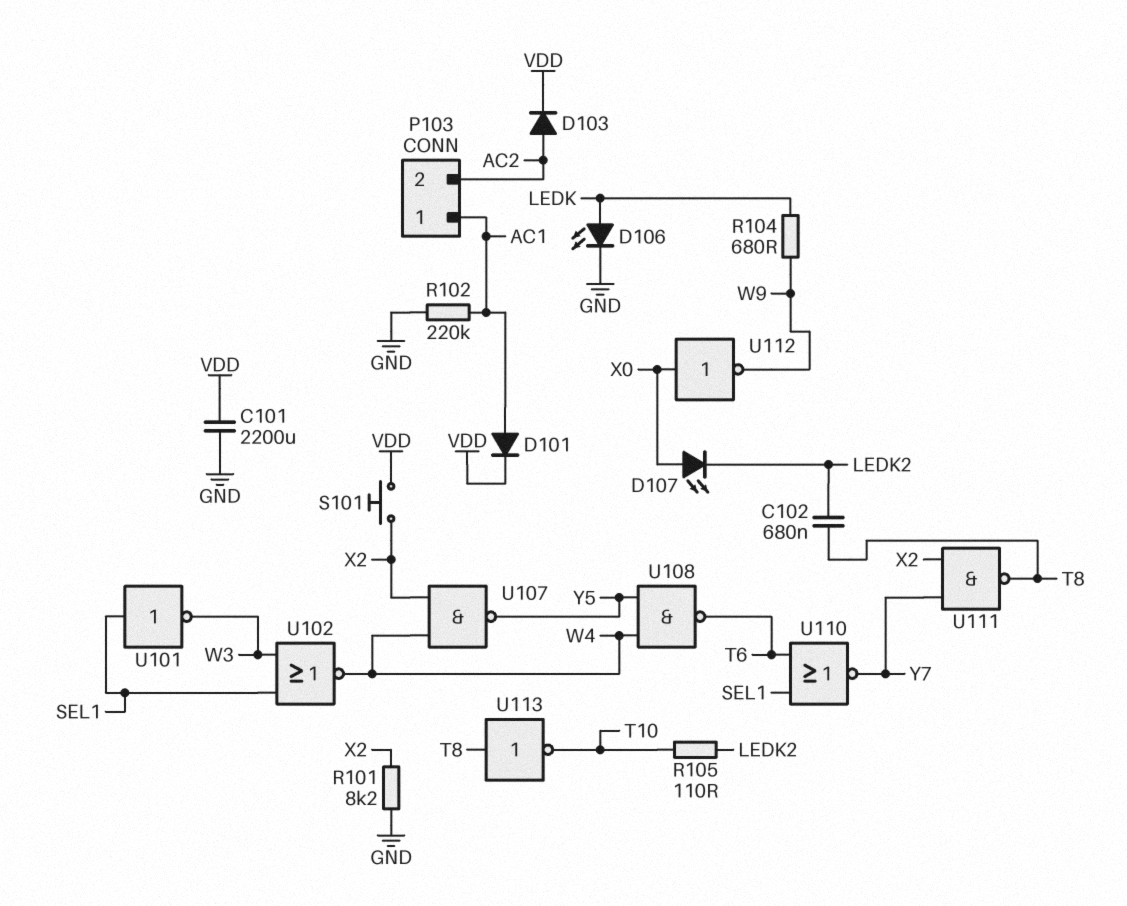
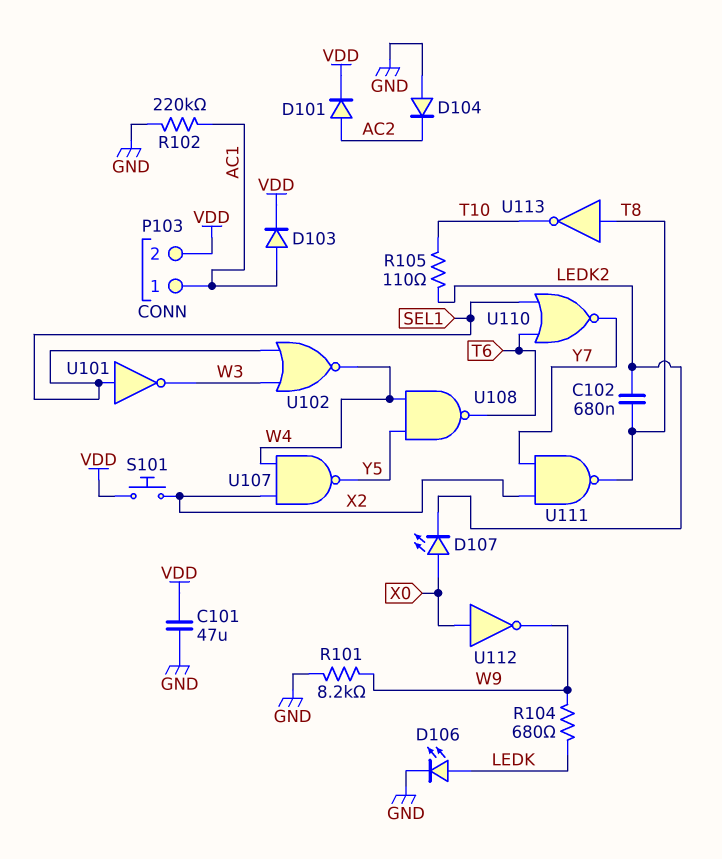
C101: 2200uF (GND, VDD) -> 47uF (GND, VDD)
D101: diode (A AC1, K VDD) -> diode (A AC2, K VDD)
D103: diode (A AC2, K VDD) -> diode (A AC1, K VDD)
D104: none -> diode (A GND, K AC2)
P103 pin 2: AC2 -> VDD
R101: 8.2k (GND, X2) -> 8.2k (GND, W9)

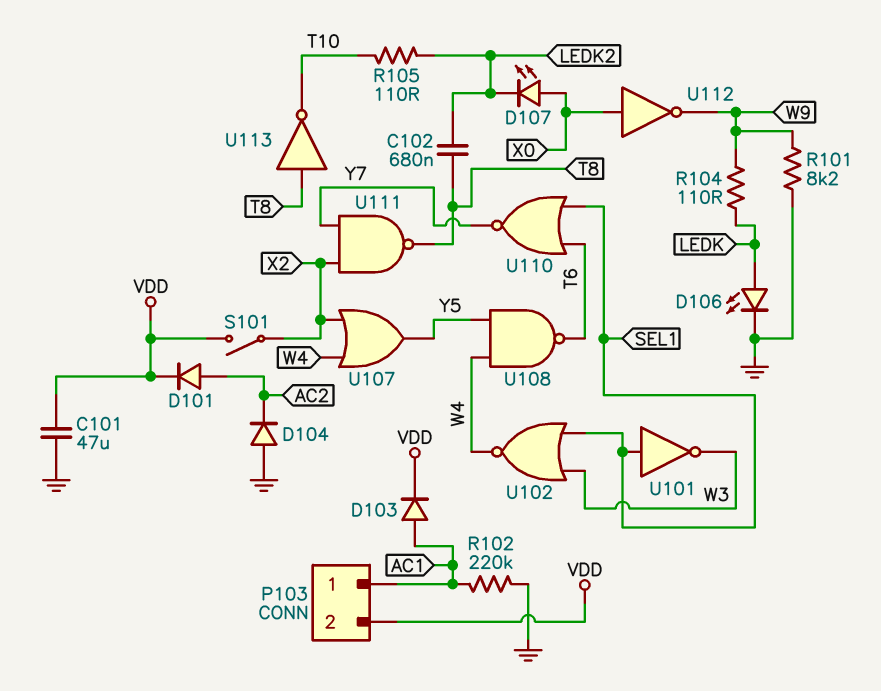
R104: 680 (LEDK, W9) -> 110 (LEDK, W9)
S101: button (VDD, X2) -> switch (VDD, X2)
U107: NAND (in W4, in X2, out Y5) -> OR (in W4, in X2, out Y5)

